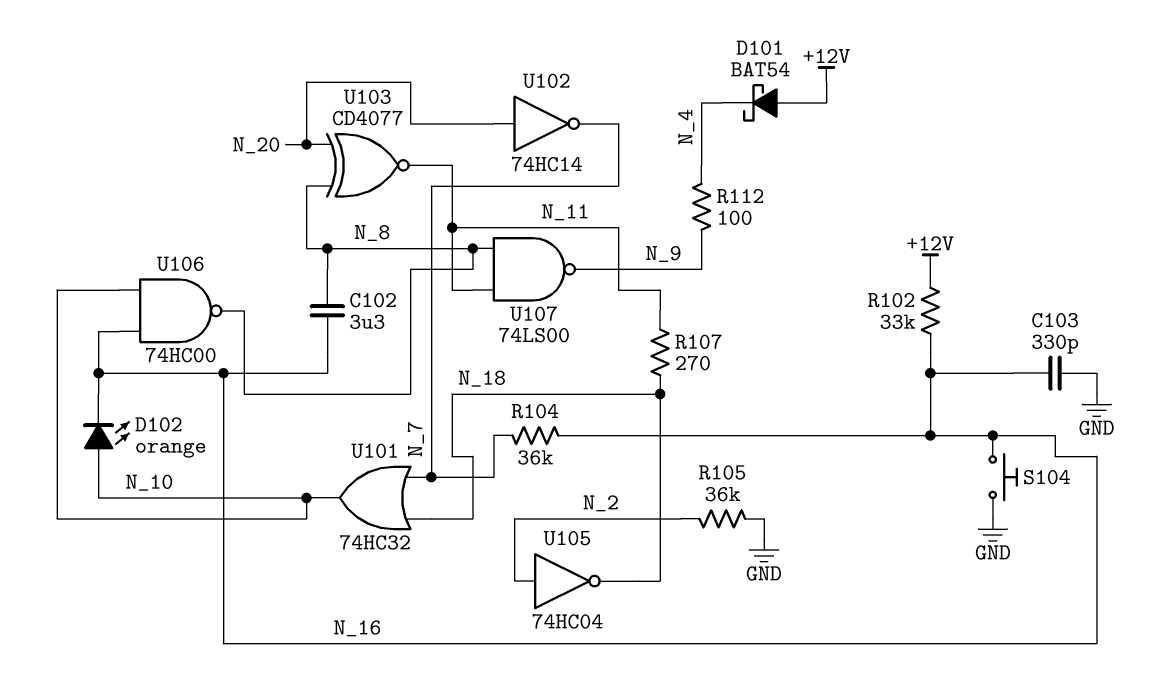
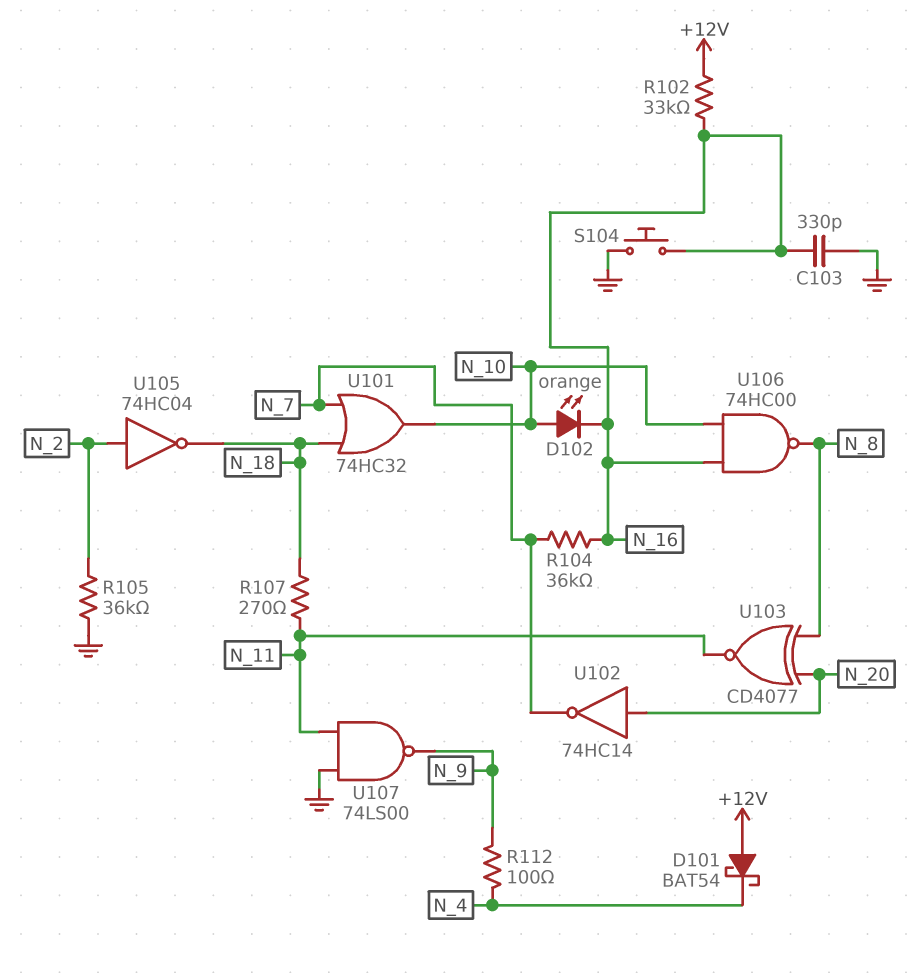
C102: 3.3uF (N_8, N_16) -> none
U107: NAND 74LS00 (in N_8, in N_11, out N_9) -> NAND 74LS00 (in GND, in N_11, out N_9)

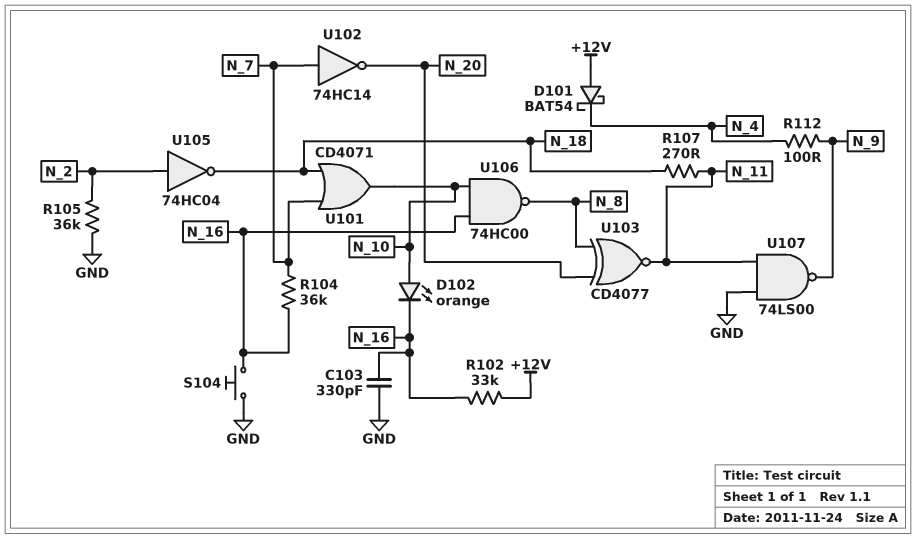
U101: OR 74HC32 (in N_7, in N_18, out N_10) -> OR CD4071 (in N_7, in N_18, out N_10)
U102: NOT 74HC14 (in N_20, out N_7) -> NOT 74HC14 (in N_7, out N_20)

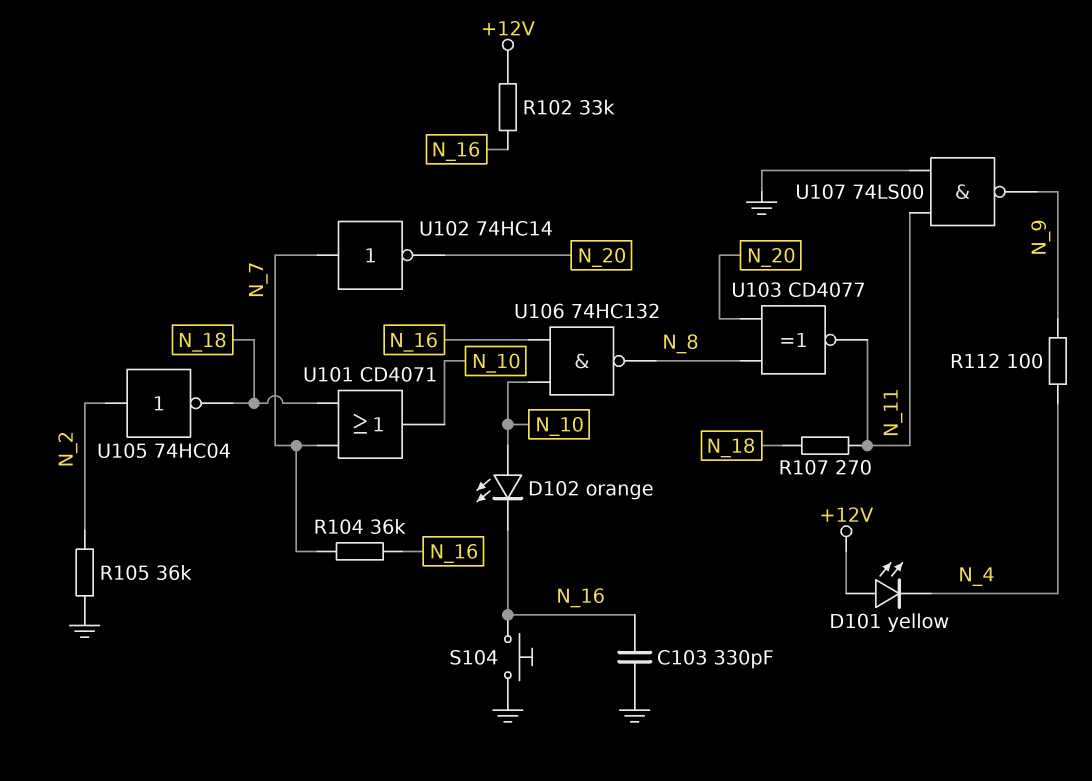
D101: schottky BAT54 (A +12V, K N_4) -> LED yellow (A +12V, K N_4)
U106: NAND 74HC00 (in N_10, in N_16, out N_8) -> NAND 74HC132 (in N_10, in N_16, out N_8)

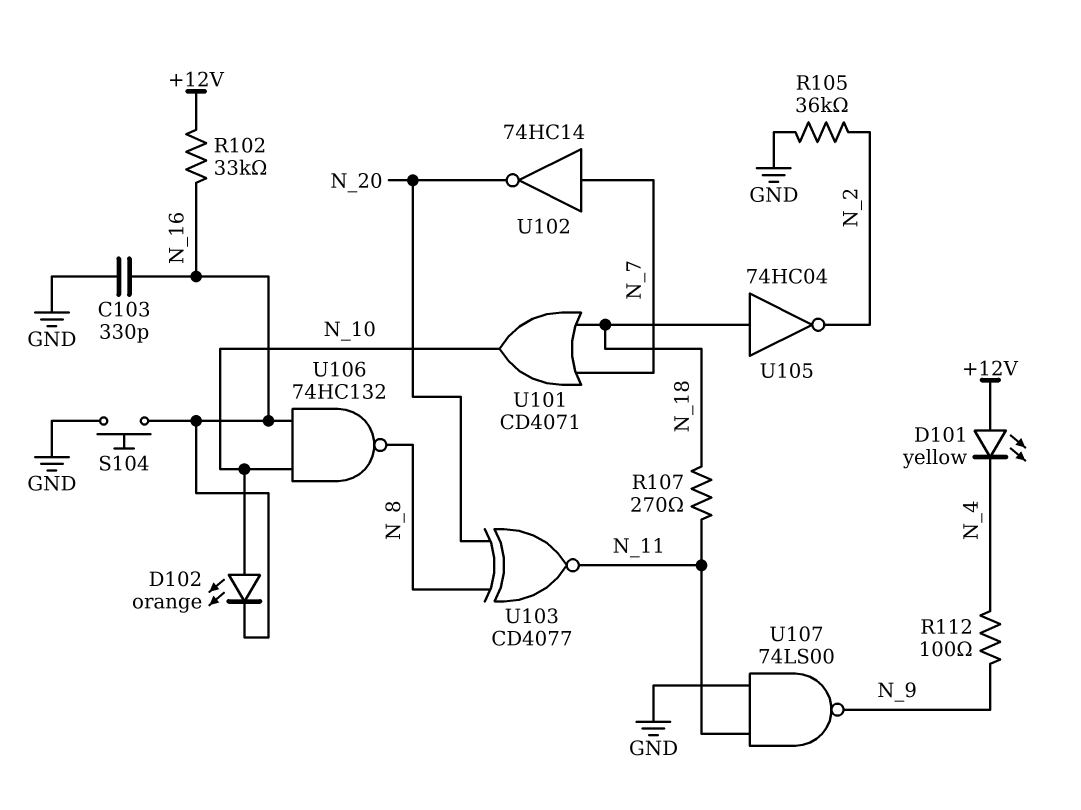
R104: 36k (N_7, N_16) -> none
U105: NOT 74HC04 (in N_2, out N_18) -> NOT 74HC04 (in N_18, out N_2)

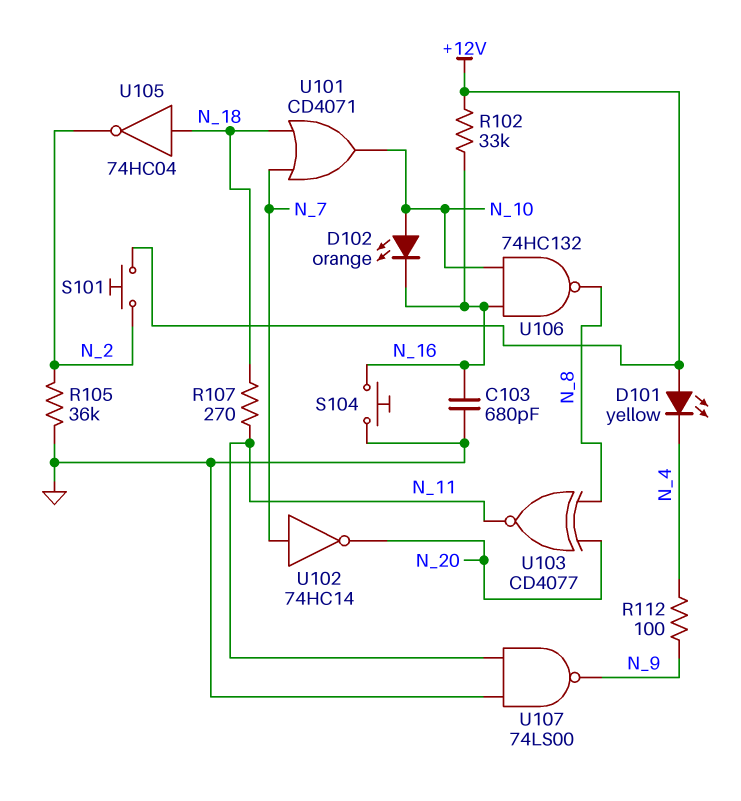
C103: 330pF (GND, N_16) -> 680pF (GND, N_16)
S101: none -> button (+12V, N_2)

